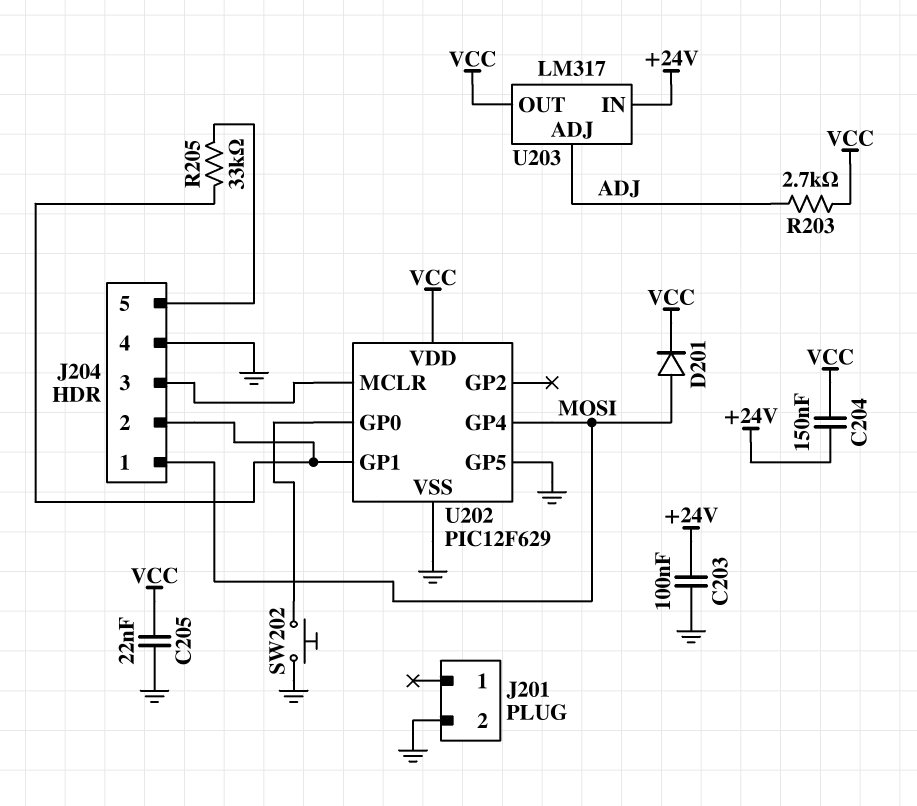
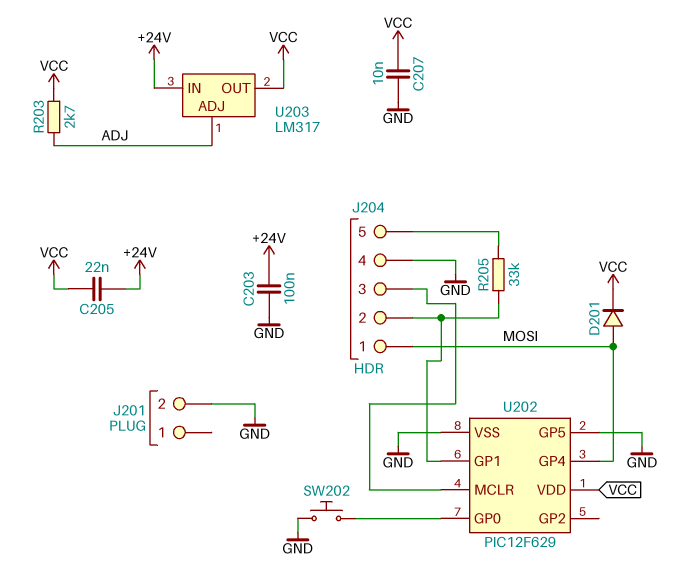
C204: 150nF (+24V, VCC) -> none
C205: 22nF (GND, VCC) -> 22nF (+24V, VCC)
C207: none -> 10nF (GND, VCC)

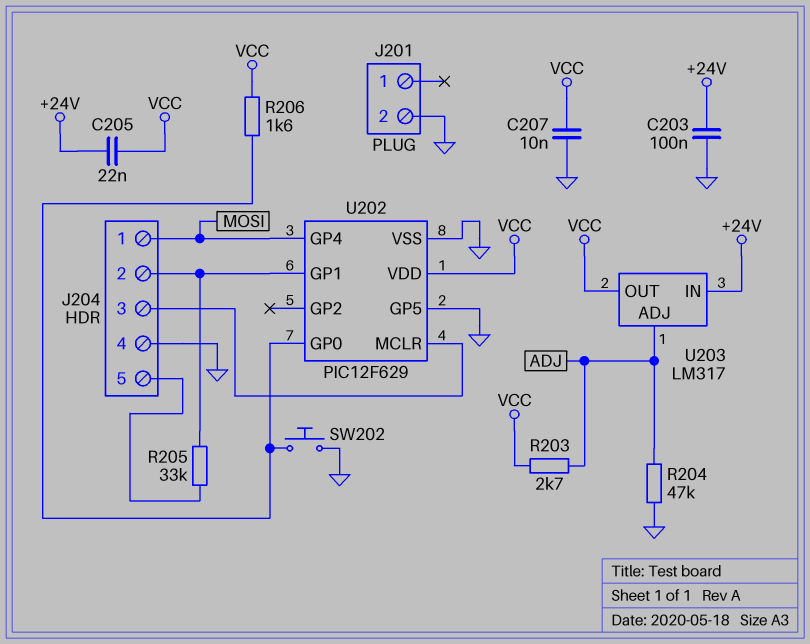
D201: diode (A MOSI, K VCC) -> none
R204: none -> 47k (ADJ, GND)
R206: none -> 1.6k (U202/GP0, VCC)

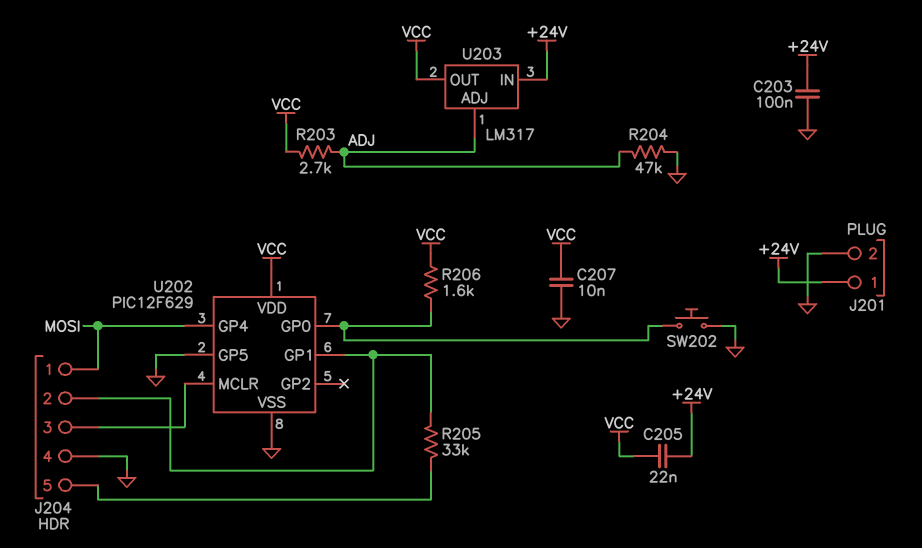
J201 pin 1: none -> +24V

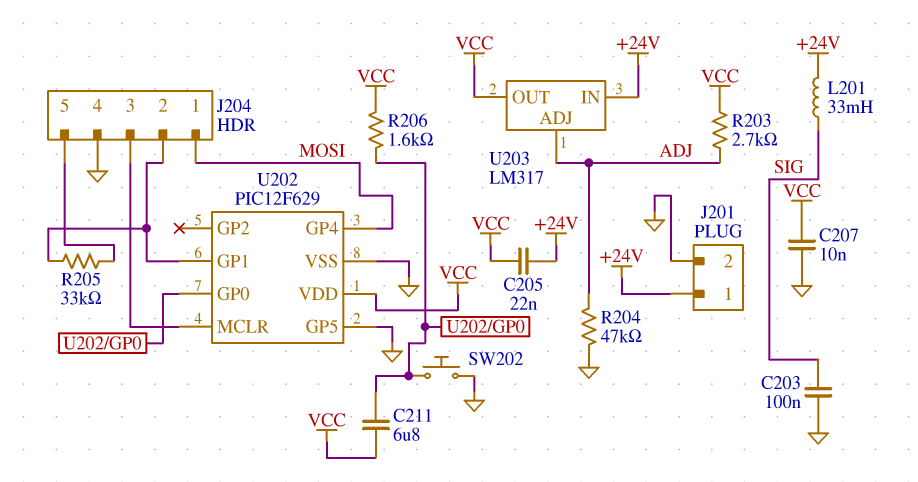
C203: 100nF (+24V, GND) -> 100nF (GND, SIG)
C211: none -> 6.8uF (U202/GP0, VCC)
L201: none -> 33mH (+24V, SIG)

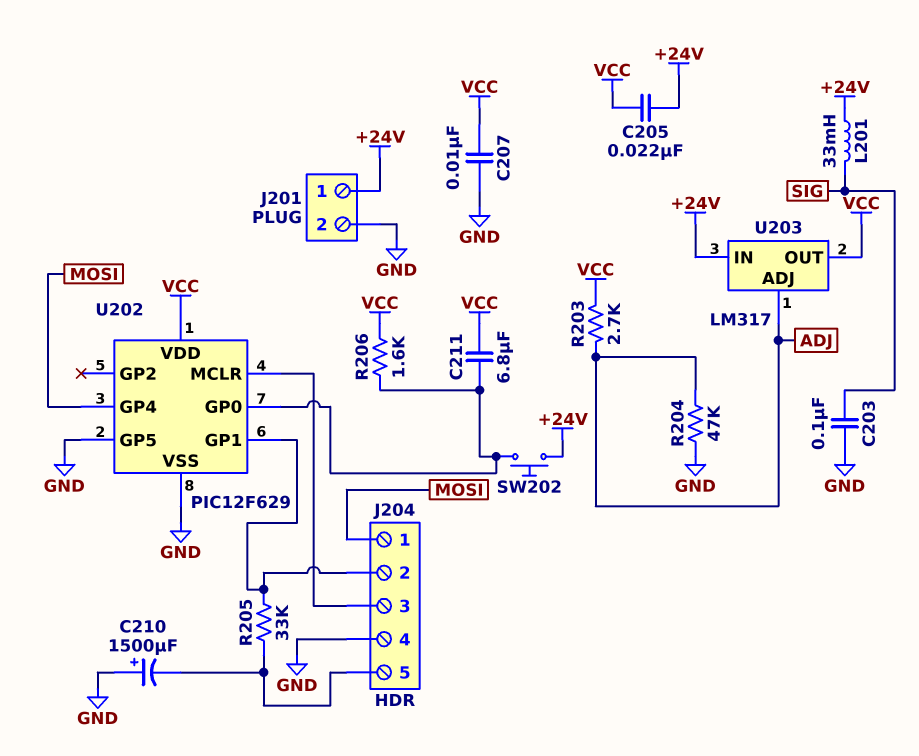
C210: none -> 1500uF (plus GND, minus J204/5)
SW202: button (GND, U202/GP0) -> button (+24V, U202/GP0)

